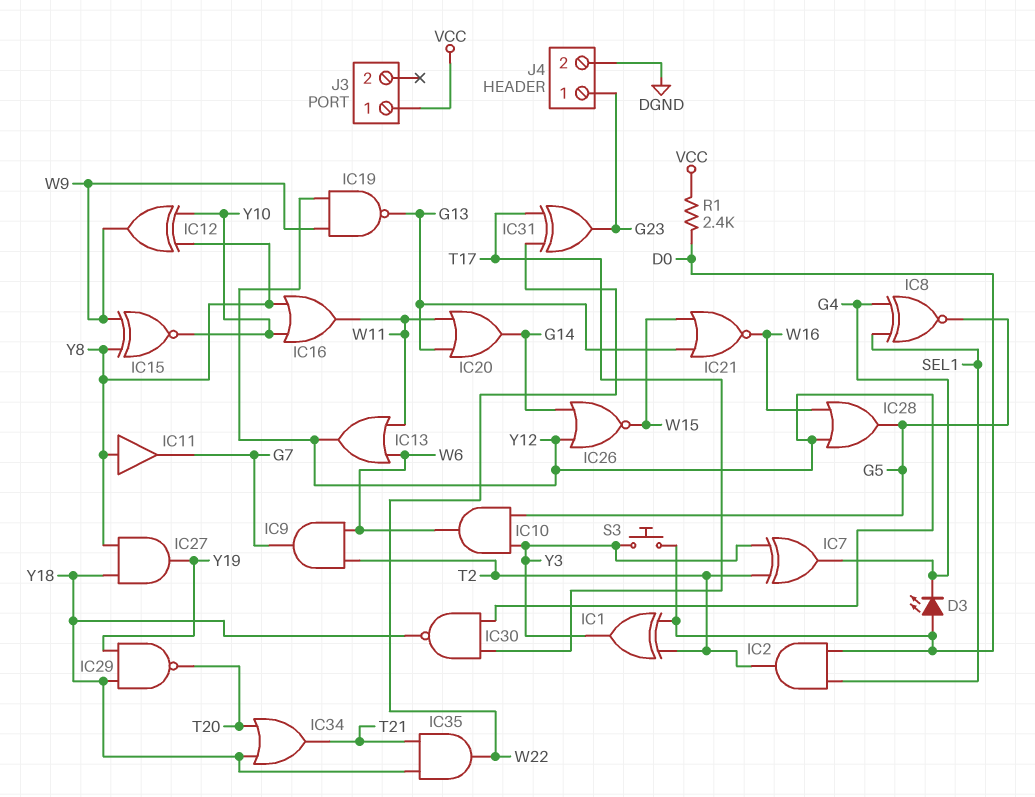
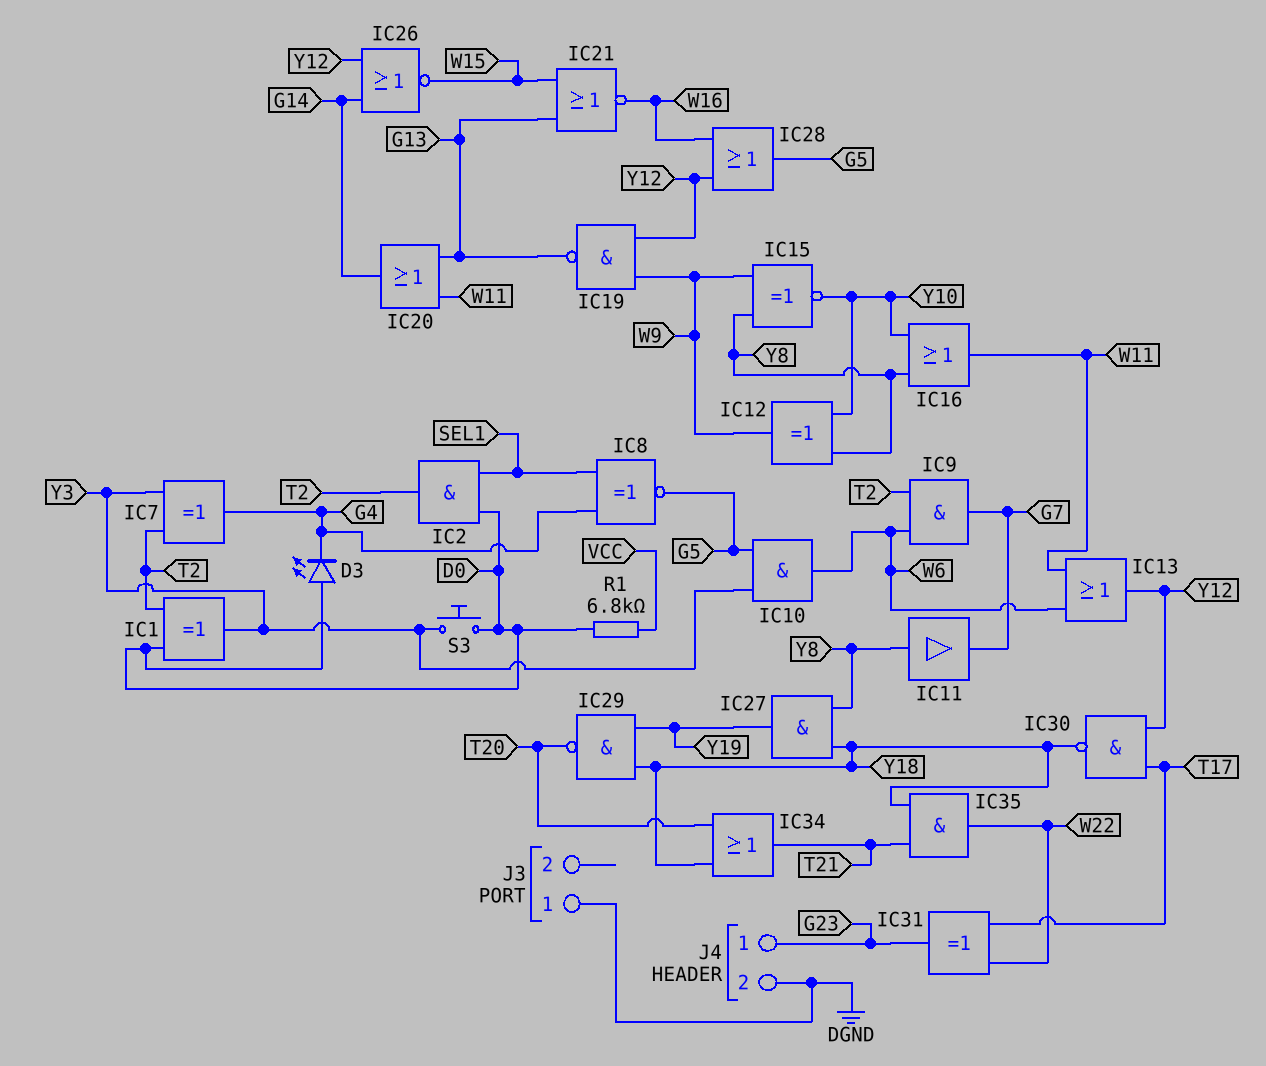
J3 pin 1: VCC -> DGND
R1: 2.4k (D0, VCC) -> 6.8k (D0, VCC)

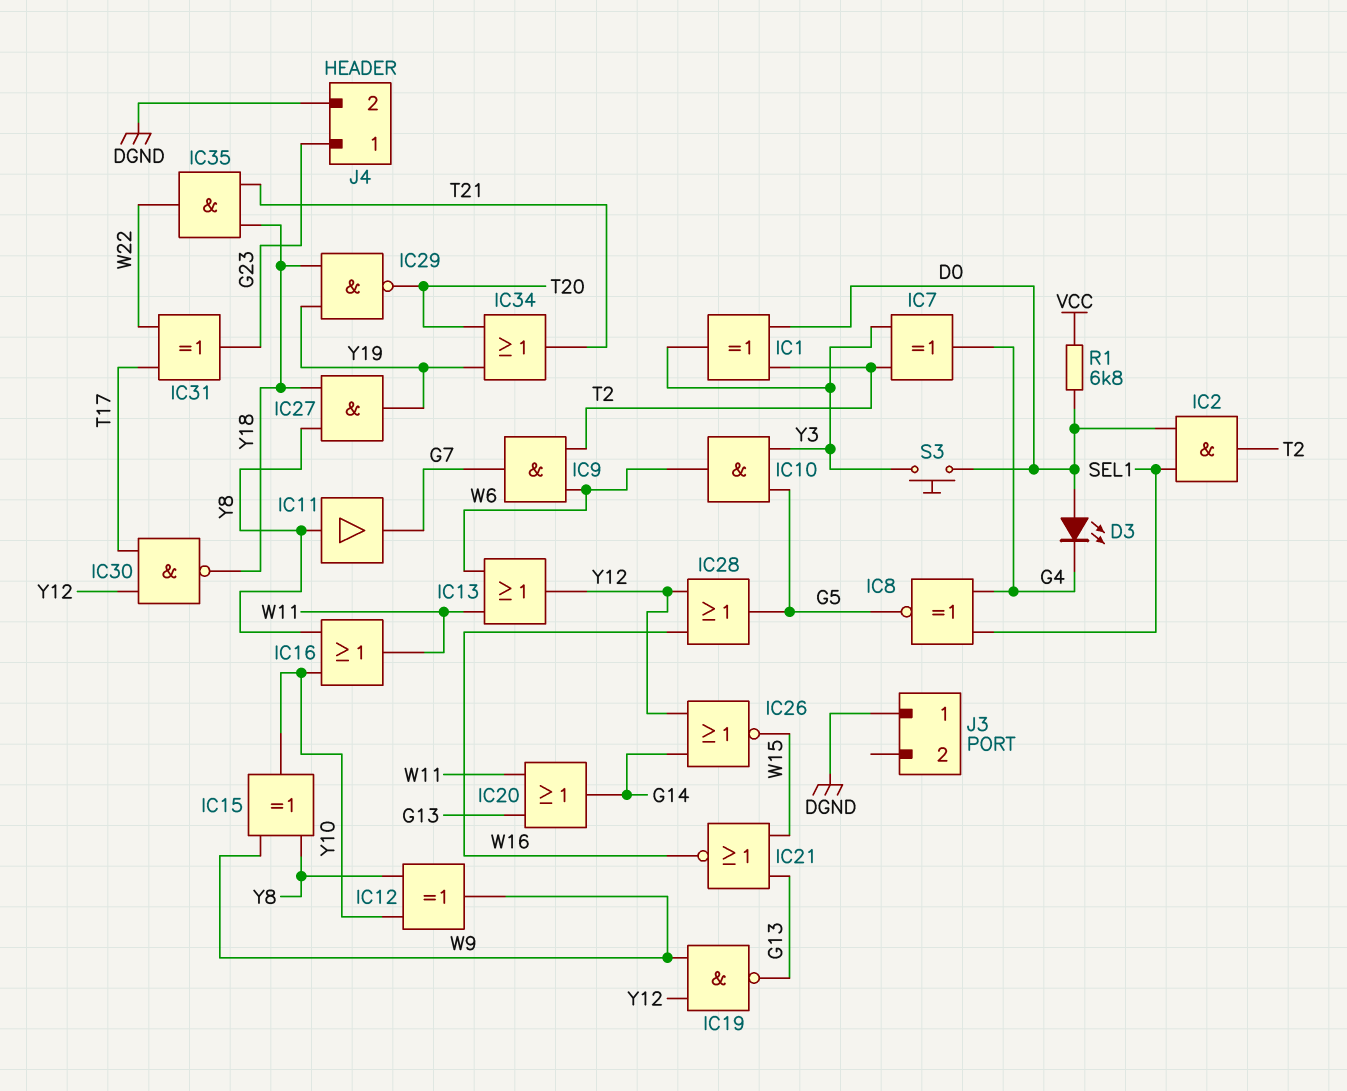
IC15: XNOR (in W9, in Y8, out Y10) -> XOR (in W9, in Y8, out Y10)
IC34: OR (in T20, in Y18, out T21) -> OR (in T20, in Y19, out T21)

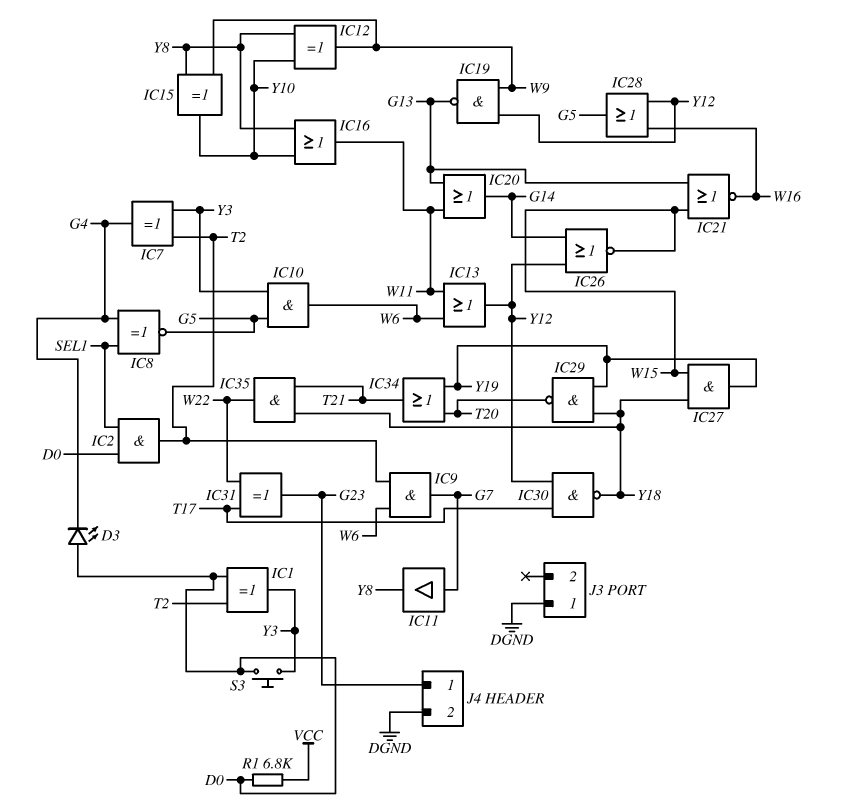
IC11: buffer (in Y8, out G7) -> buffer (in G7, out Y8)
IC27: AND (in Y8, in Y18, out Y19) -> AND (in W15, in Y18, out Y19)

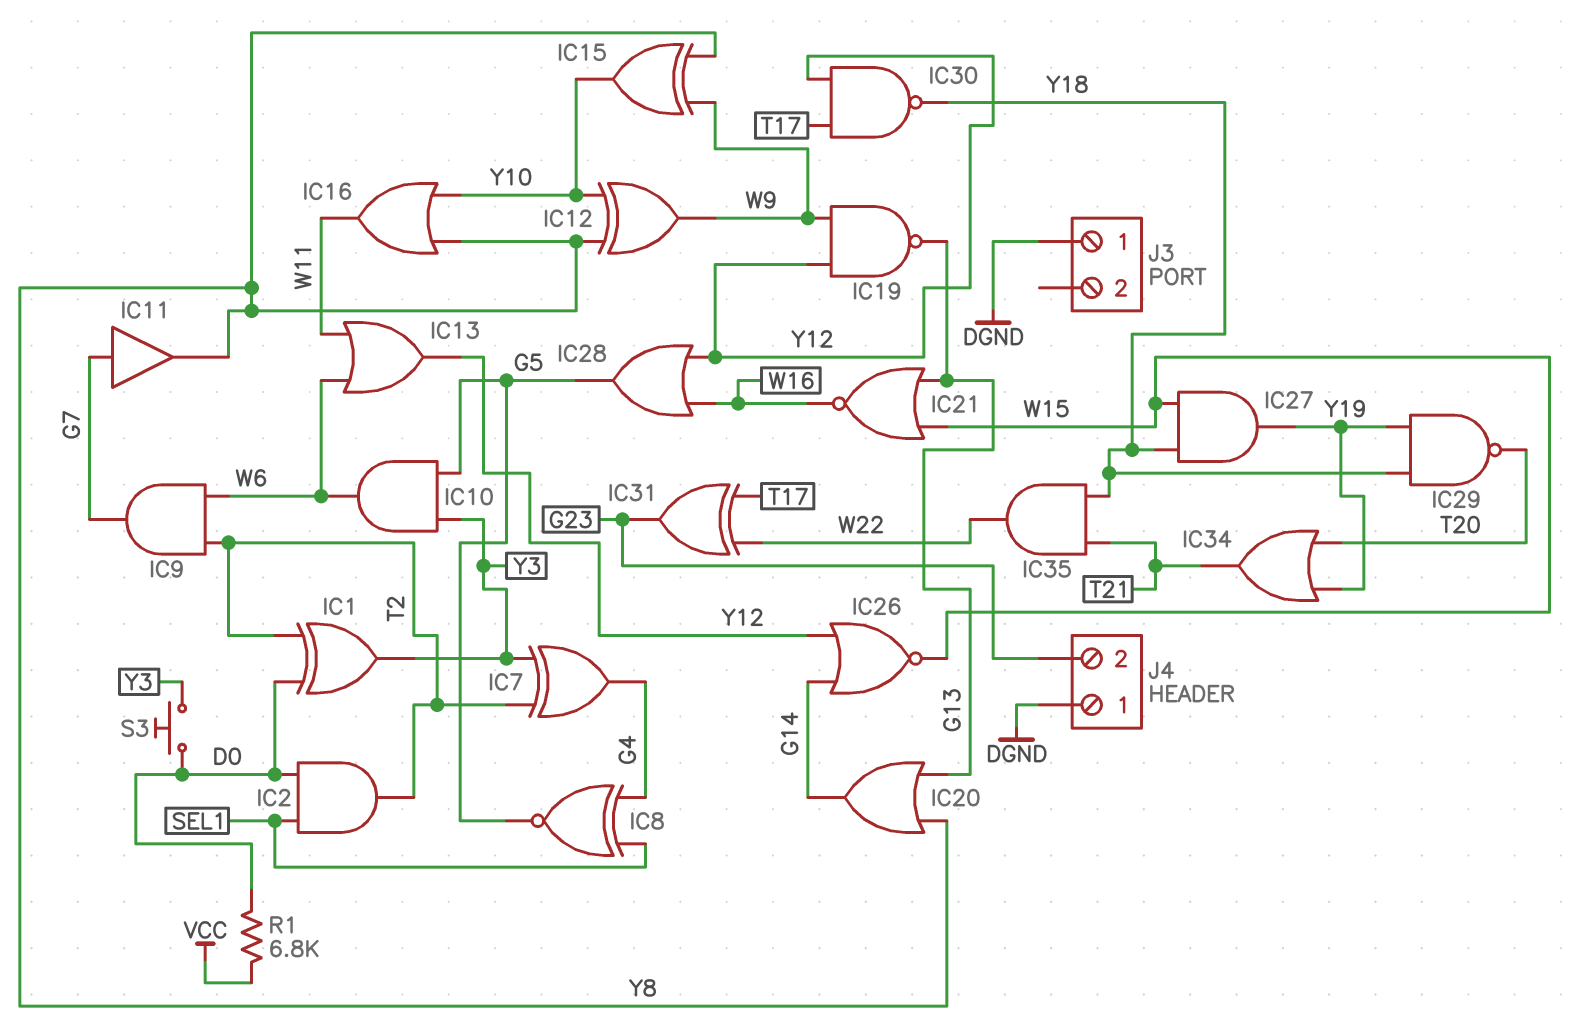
D3: LED (A D0, K G4) -> none
IC20: OR (in G13, in W11, out G14) -> OR (in G13, in Y8, out G14)
J4 pin 1: G23 -> DGND
J4 pin 2: DGND -> G23

